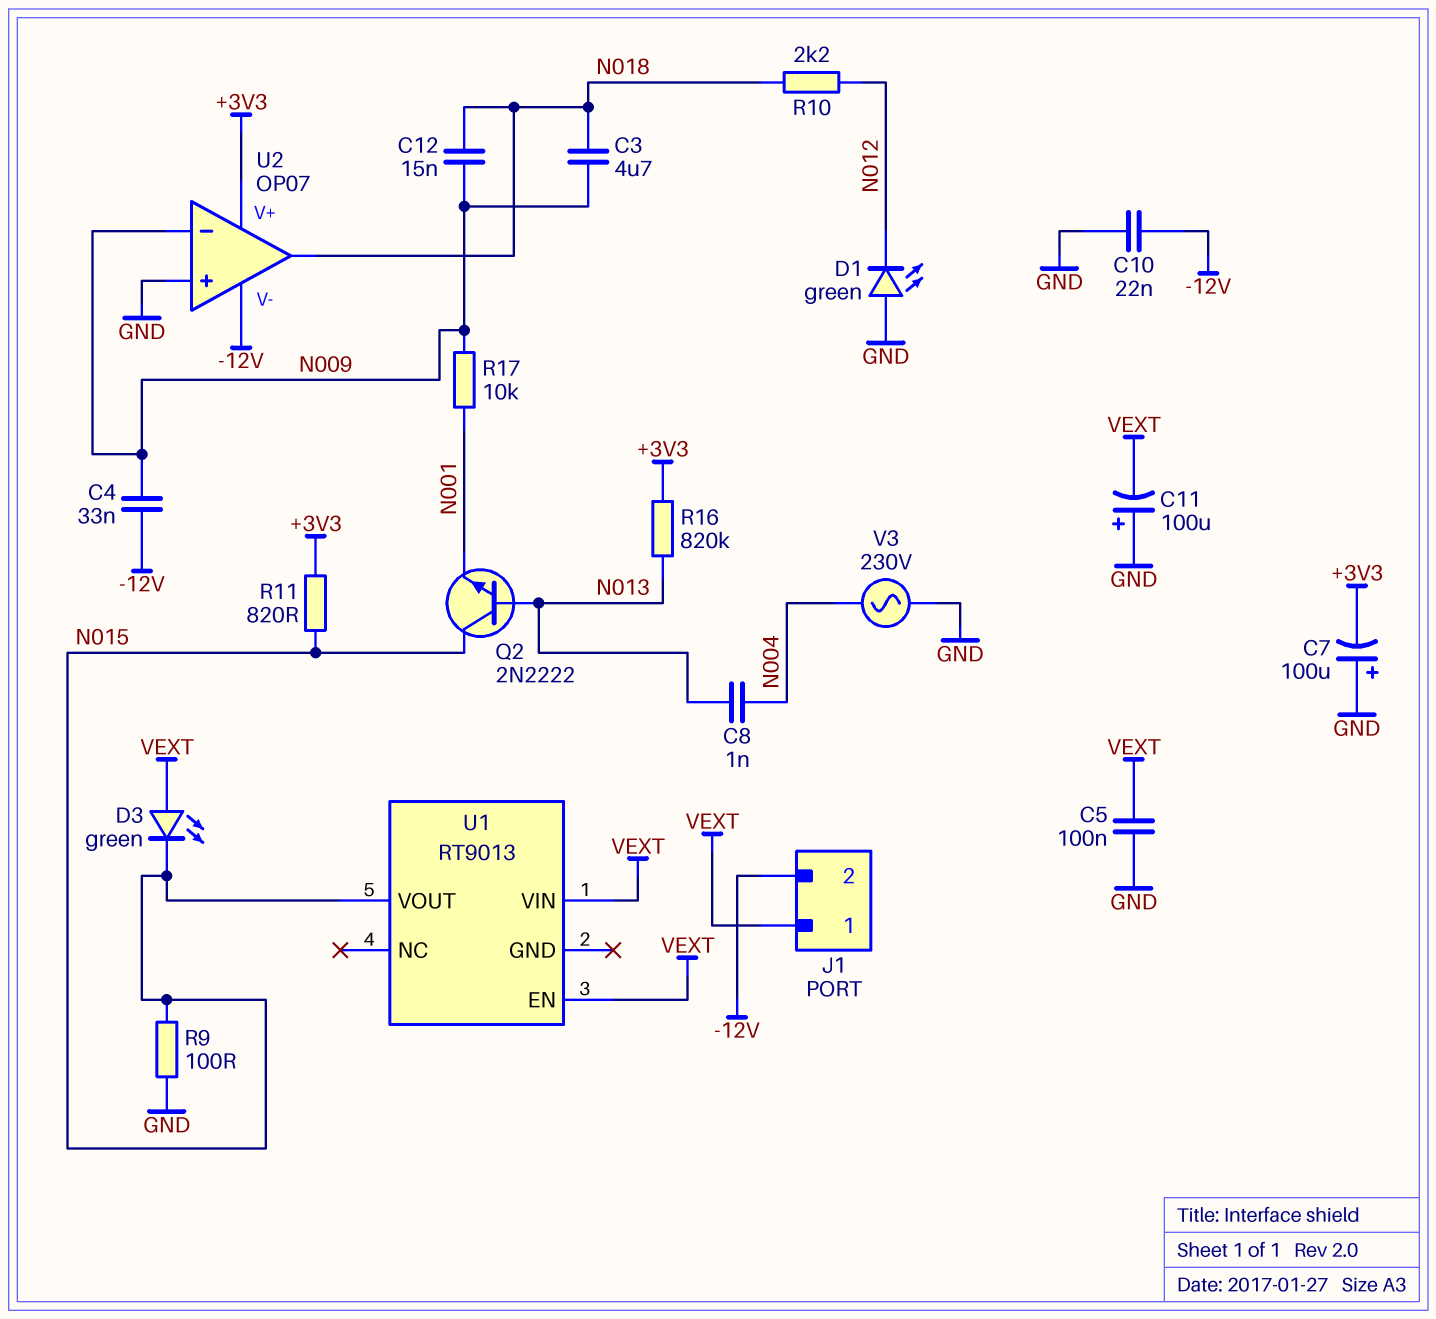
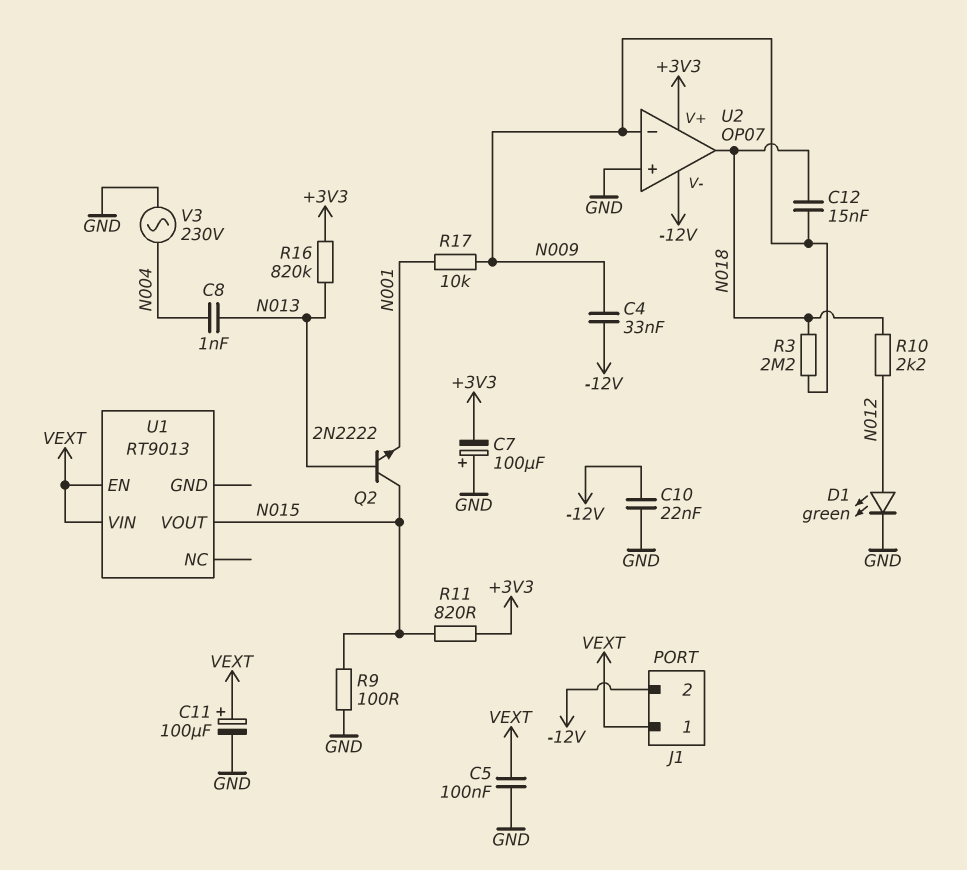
C3: 4.7uF (N009, N018) -> none
C11: 100uF (plus GND, minus VEXT) -> 100uF (plus VEXT, minus GND)
D1: LED green (A GND, K N012) -> LED green (A N012, K GND)
D3: LED green (A VEXT, K N015) -> none
R3: none -> 2.2M (N009, N018)

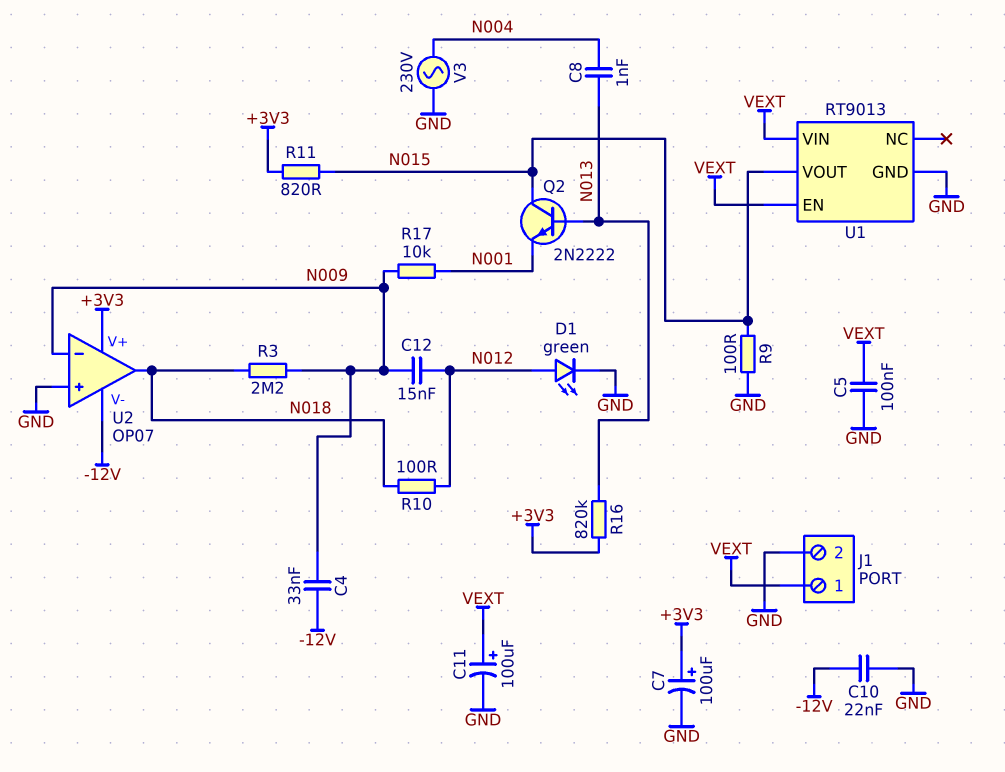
C7: 100uF (plus GND, minus +3V3) -> 100uF (plus +3V3, minus GND)
C12: 15nF (N009, N018) -> 15nF (N009, N012)
J1 pin 2: -12V -> GND
R10: 2.2k (N012, N018) -> 100 (N012, N018)
U1 pin GND: none -> GND

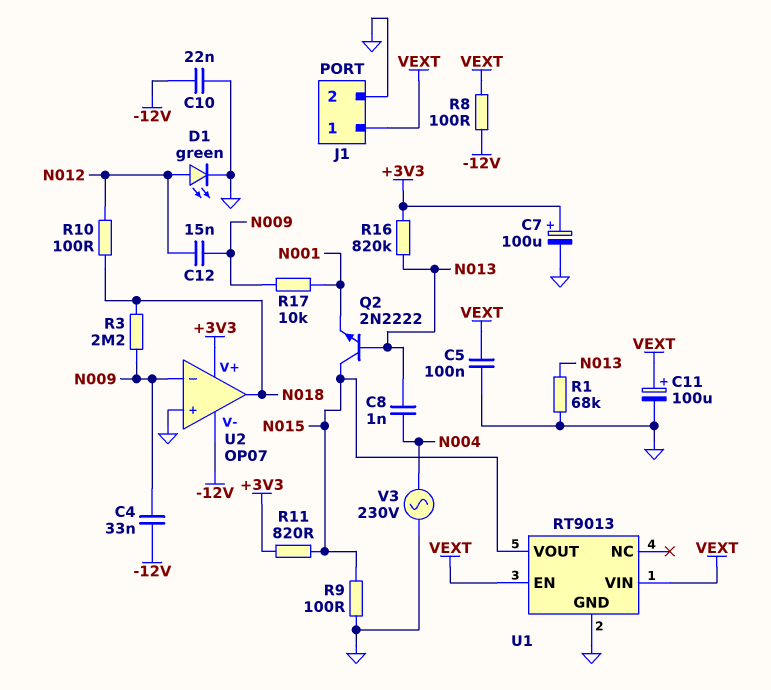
R1: none -> 68k (GND, N013)
R8: none -> 100 (-12V, VEXT)

